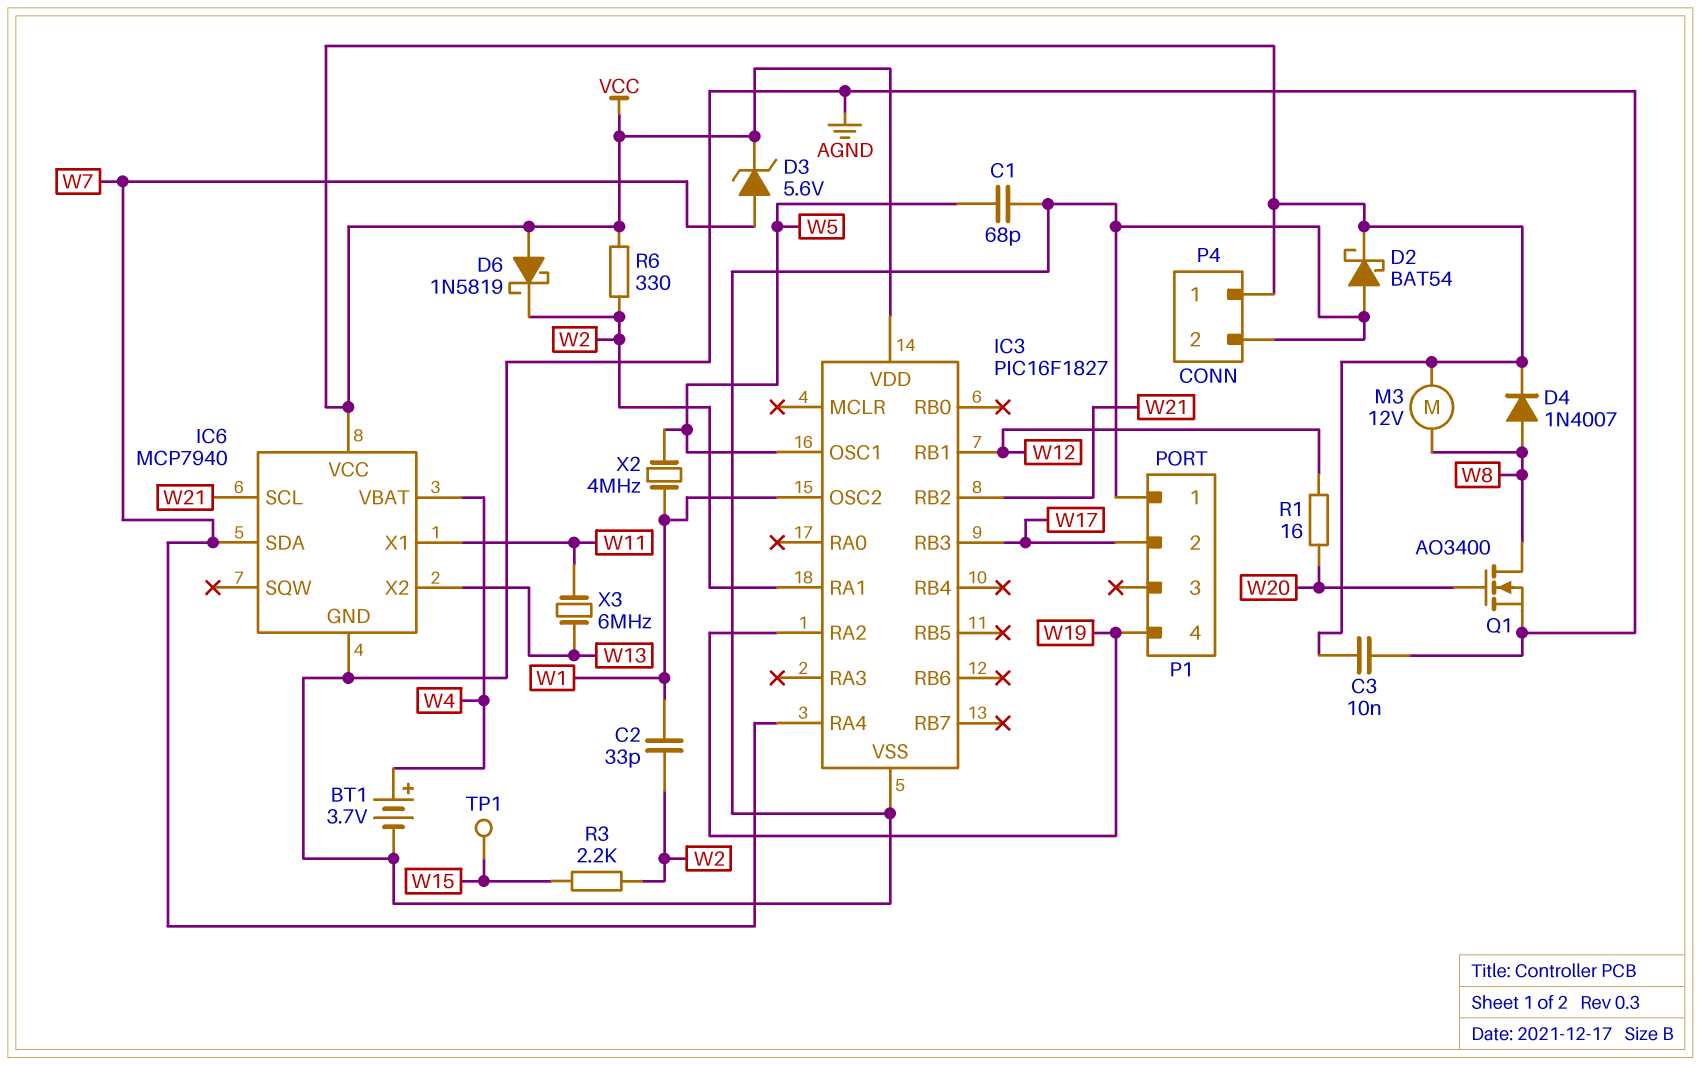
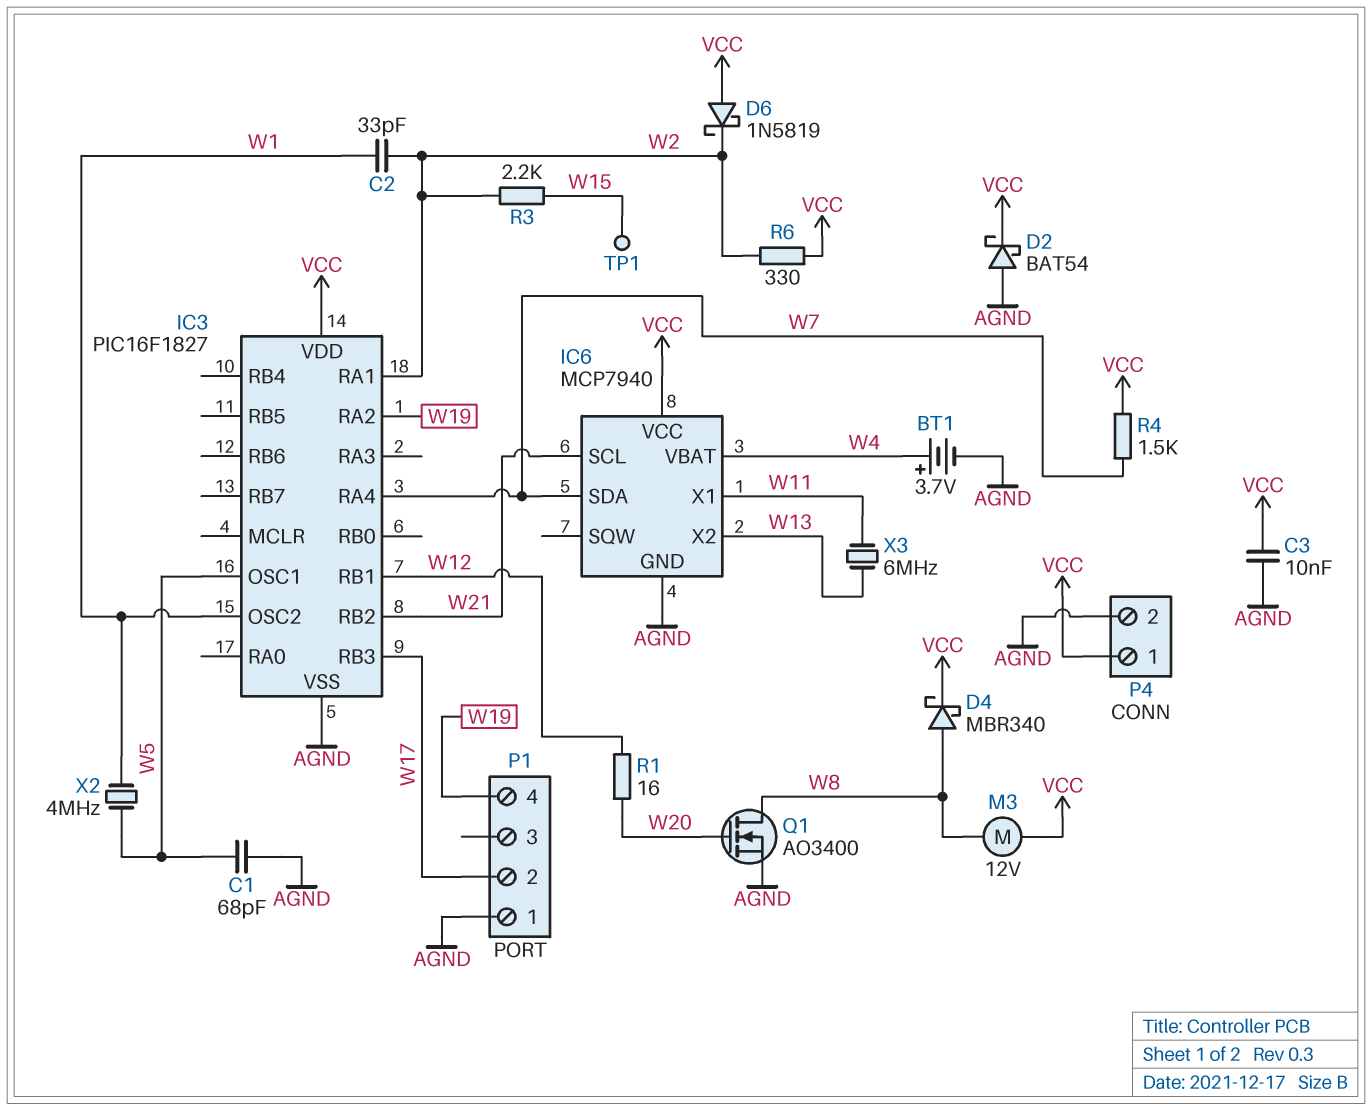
D3: zener 5.6V (A W7, K VCC) -> none
D4: diode 1N4007 (A W8, K VCC) -> schottky MBR340 (A W8, K VCC)
R4: none -> 1.5k (VCC, W7)

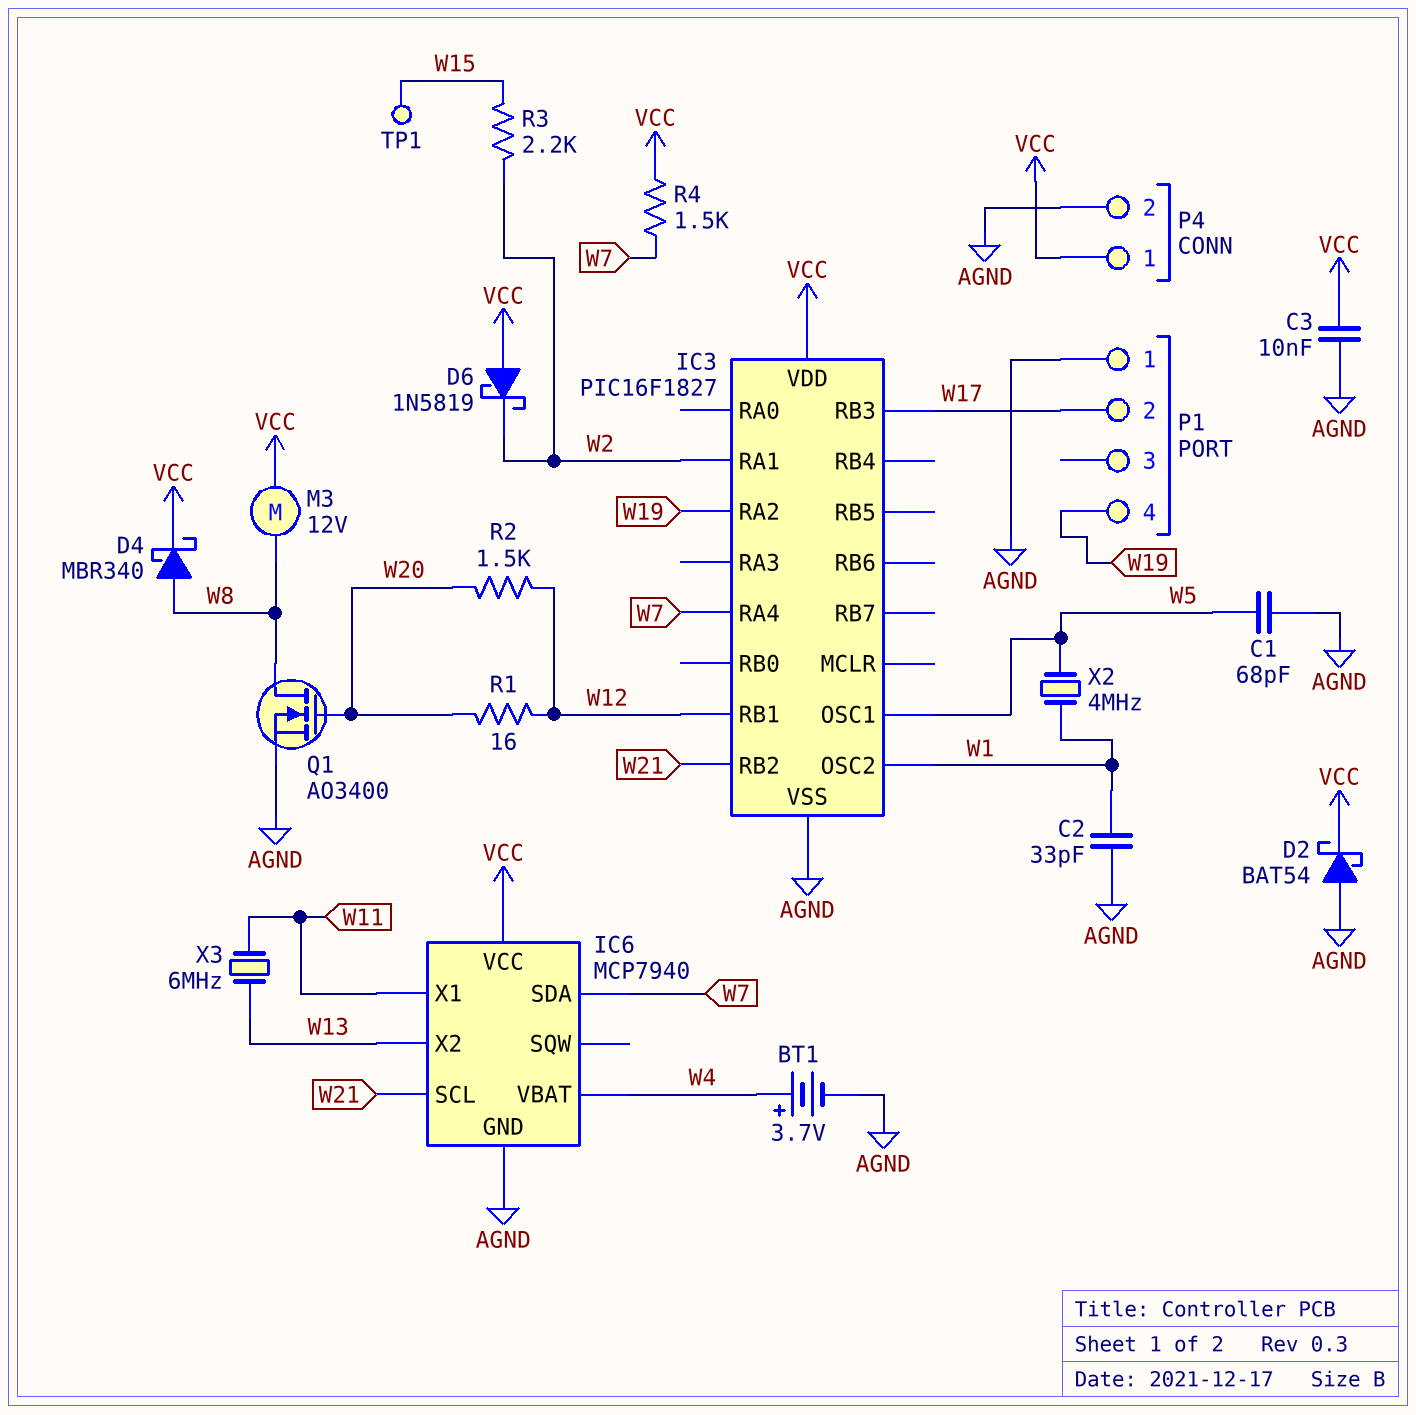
C2: 33pF (W1, W2) -> 33pF (AGND, W1)
R2: none -> 1.5k (W12, W20)
R6: 330 (VCC, W2) -> none

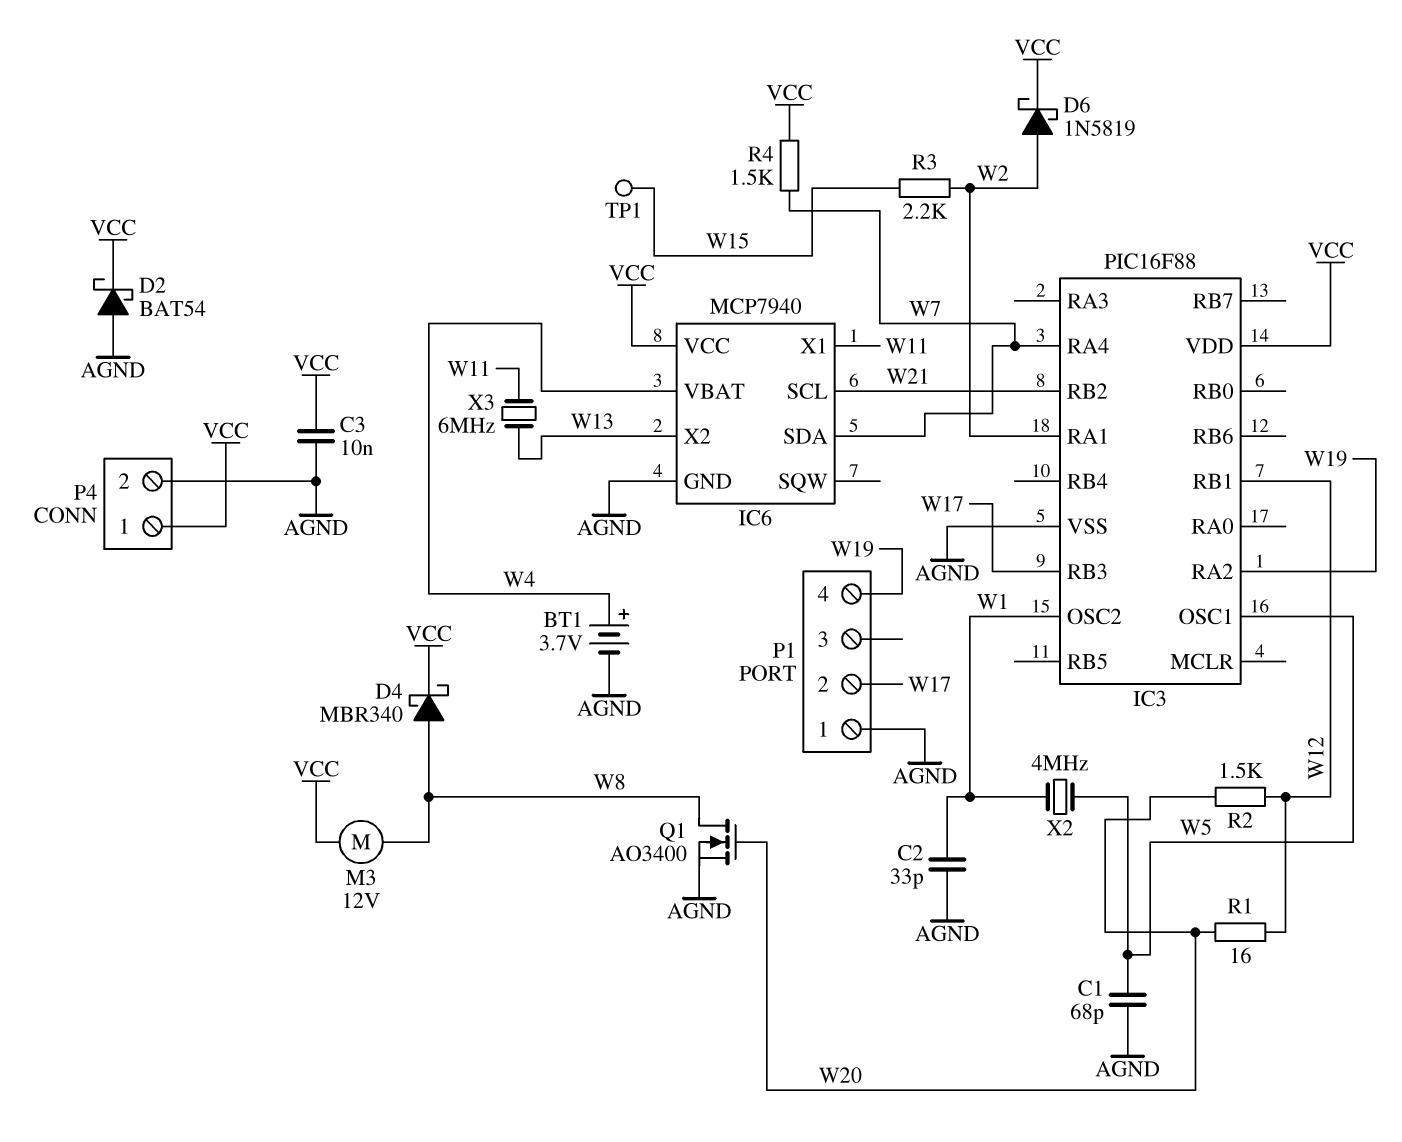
D6: schottky 1N5819 (A VCC, K W2) -> schottky 1N5819 (A W2, K VCC)
IC3: PIC16F1827 -> PIC16F88

